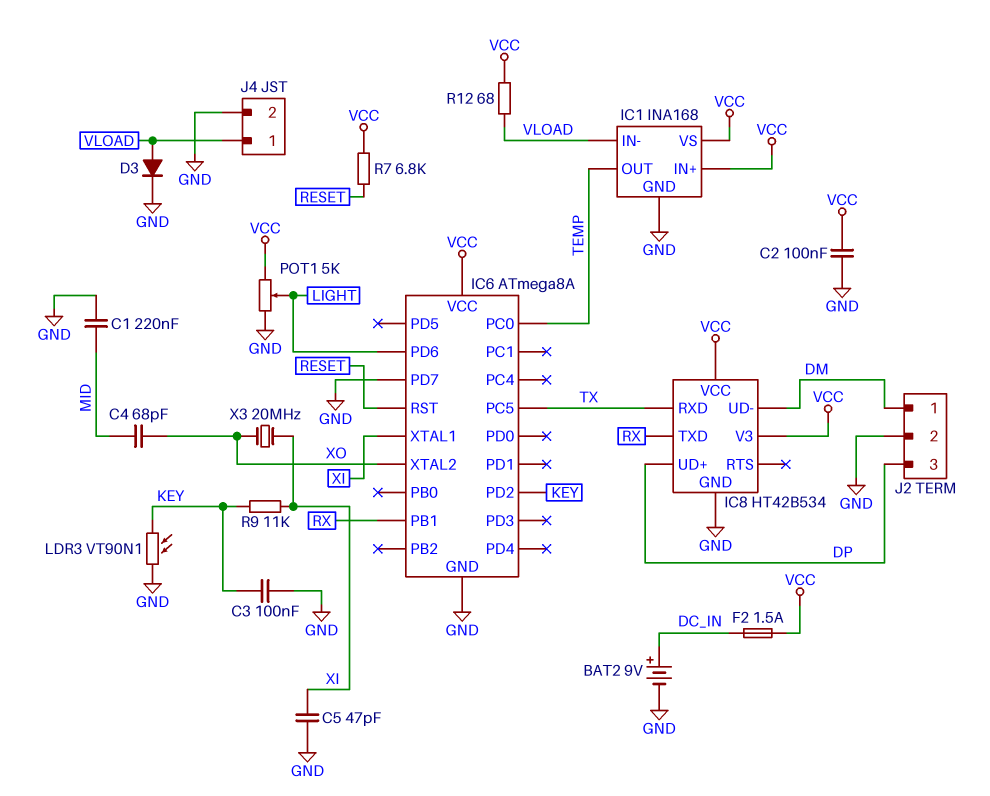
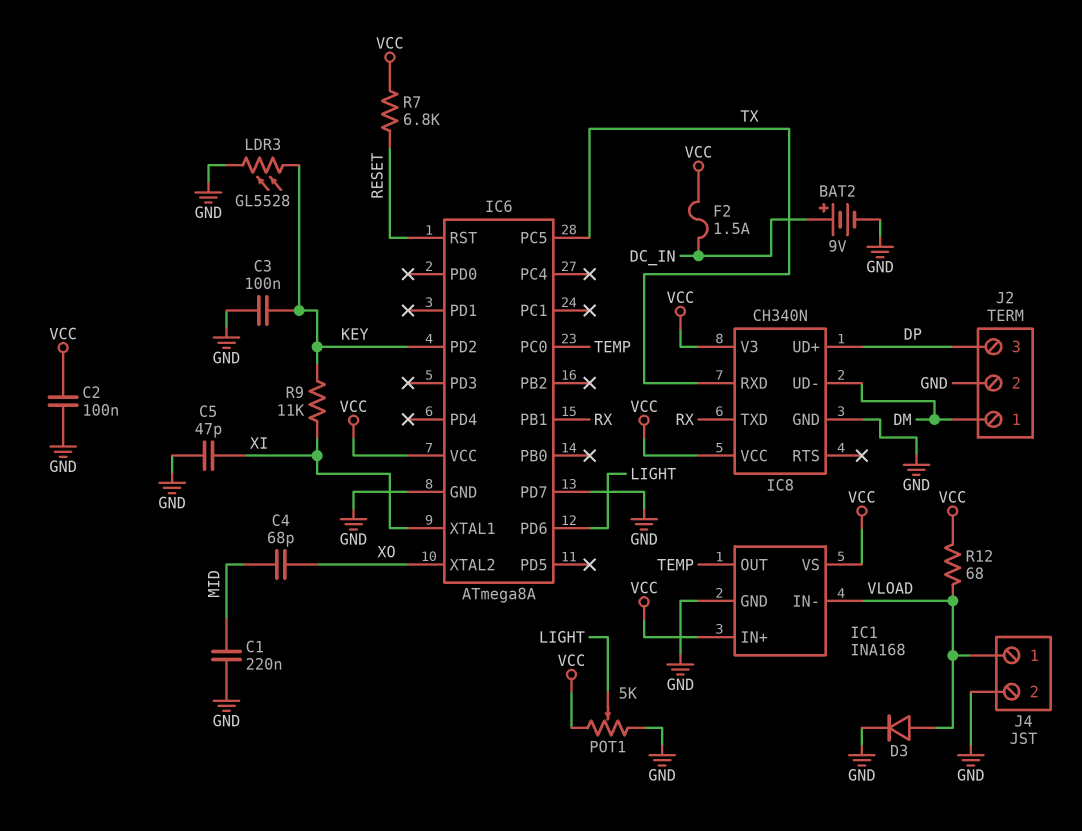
IC8: HT42B534 -> CH340N
LDR3: VT90N1 (GND, KEY) -> GL5528 (GND, KEY)
X3: 20MHz (XI, XO) -> none

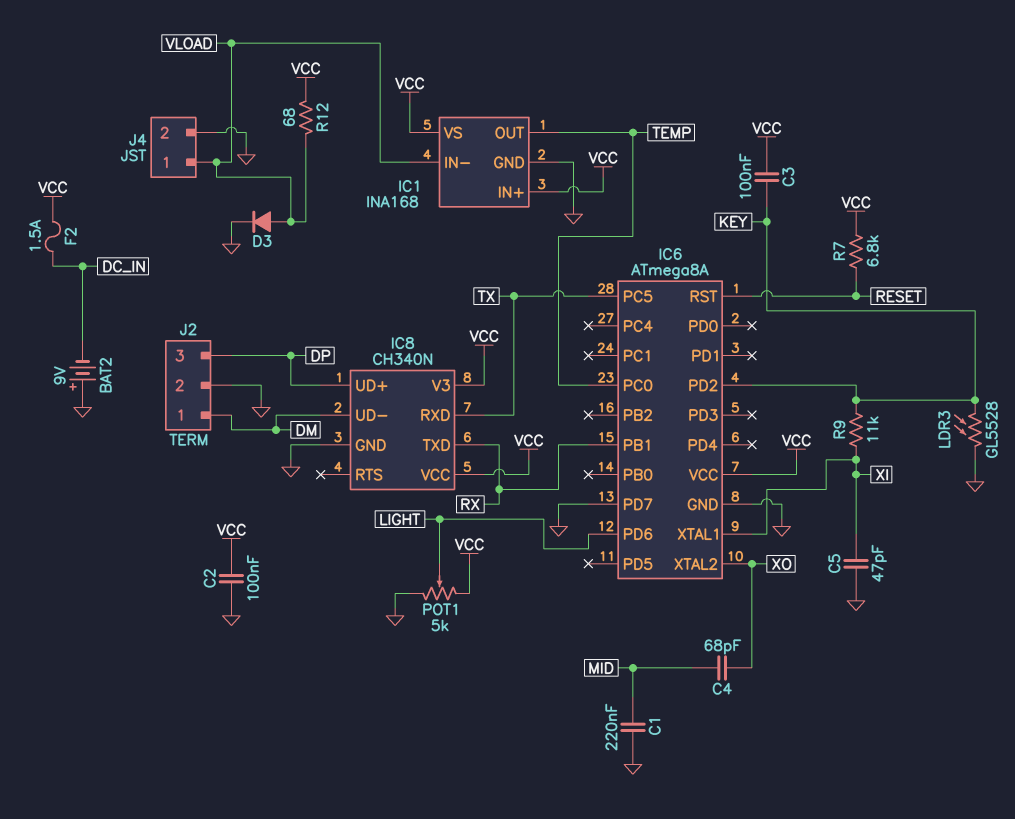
BAT2: 9V (plus DC_IN, minus GND) -> 9V (plus GND, minus DC_IN)
C3: 100nF (GND, KEY) -> 100nF (KEY, VCC)

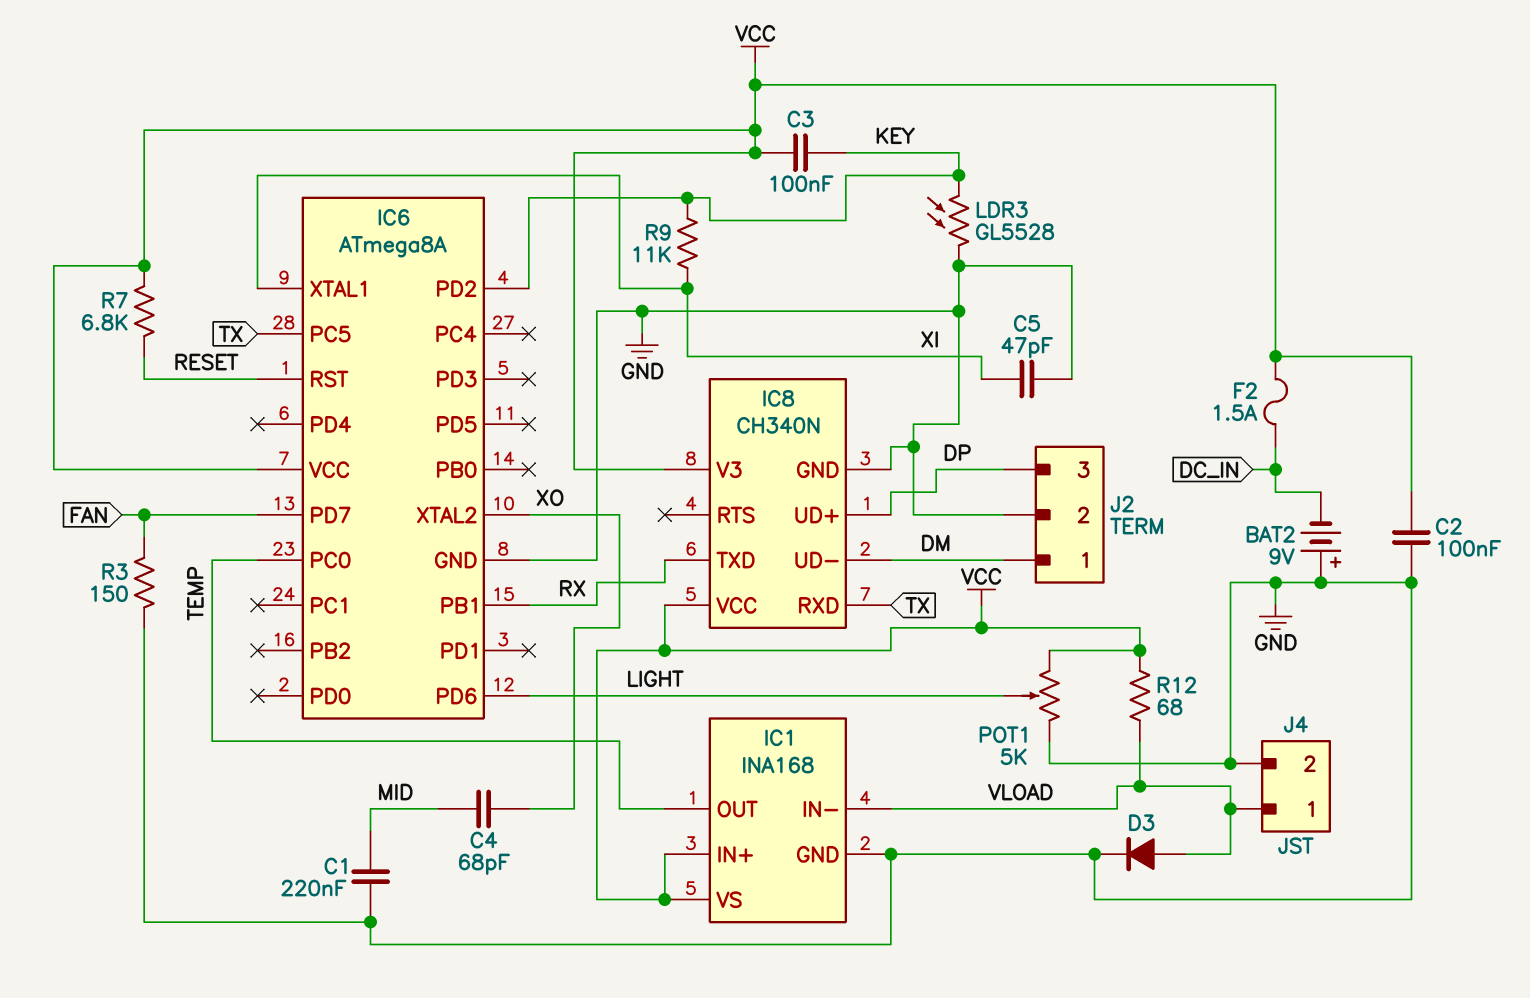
IC6 pin PD7: GND -> FAN
R3: none -> 150 (FAN, GND)

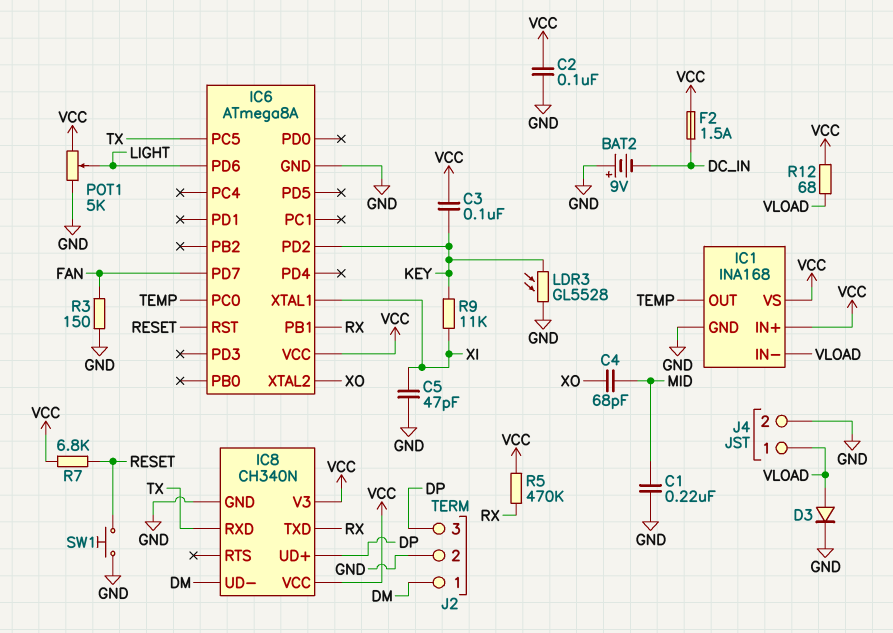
R5: none -> 470k (RX, VCC)
SW1: none -> button (GND, RESET)

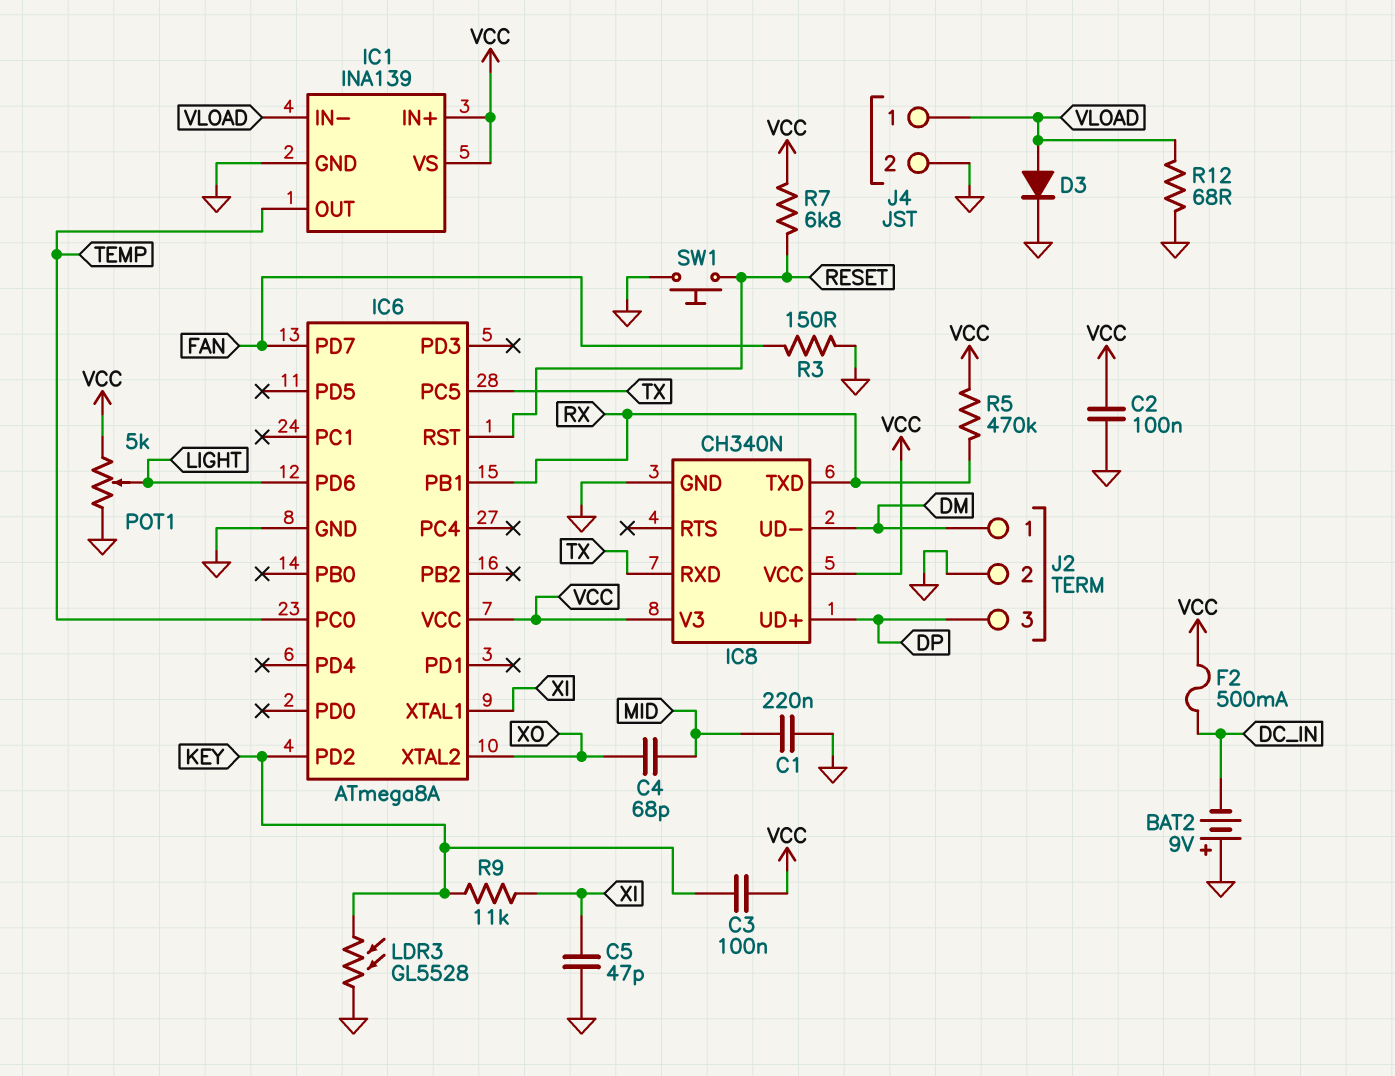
F2: 1.5A (DC_IN, VCC) -> 500mA (DC_IN, VCC)
IC1: INA168 -> INA139
R12: 68 (VCC, VLOAD) -> 68 (GND, VLOAD)

